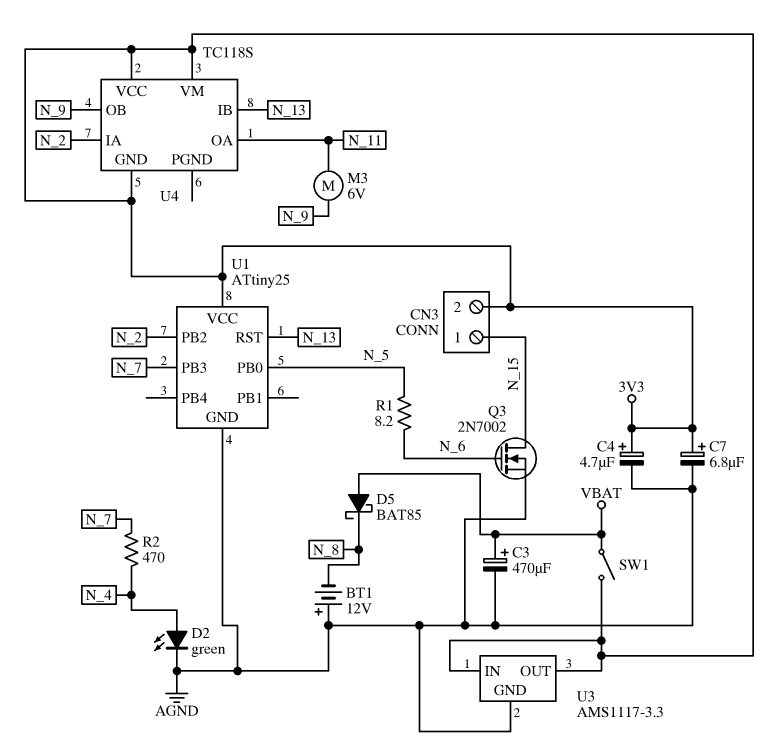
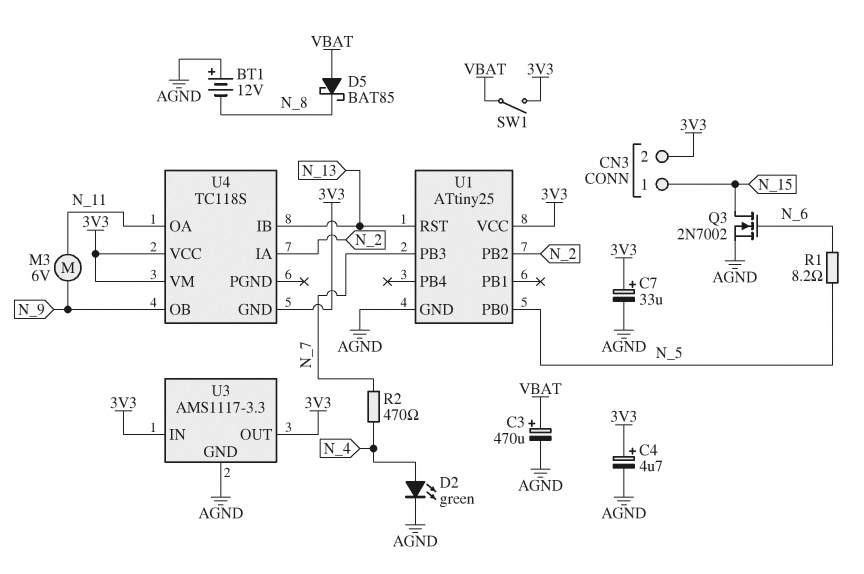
C7: 6.8uF (plus 3V3, minus AGND) -> 33uF (plus 3V3, minus AGND)

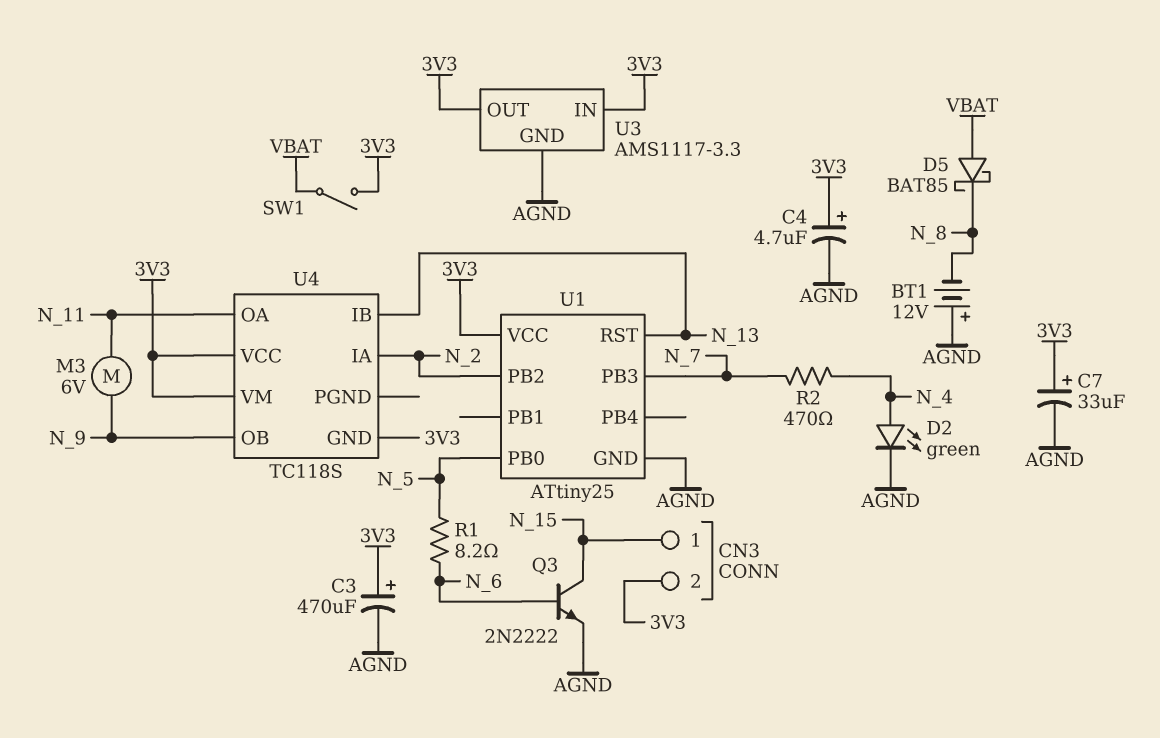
C3: 470uF (plus VBAT, minus AGND) -> 470uF (plus 3V3, minus AGND)
Q3: NMOS 2N7002 (G N_6, D N_15, S AGND) -> NPN 2N2222 (B N_6, C N_15, E AGND)

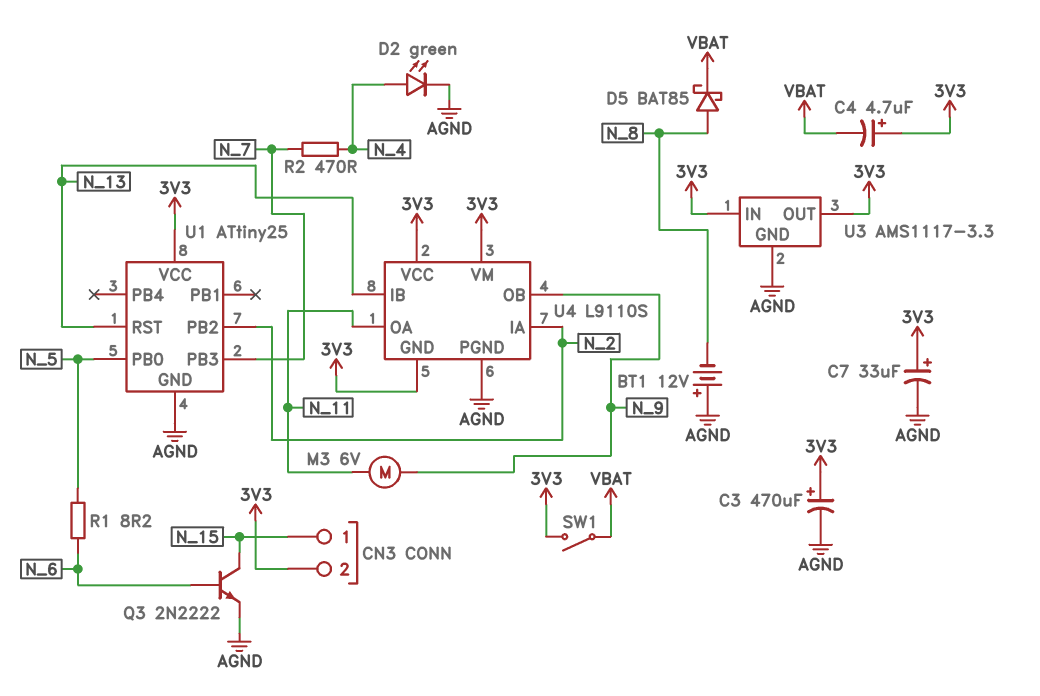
C4: 4.7uF (plus 3V3, minus AGND) -> 4.7uF (plus 3V3, minus VBAT)
D5: schottky BAT85 (A VBAT, K N_8) -> schottky BAT85 (A N_8, K VBAT)
U4: TC118S -> L9110S
U4 pin PGND: none -> AGND

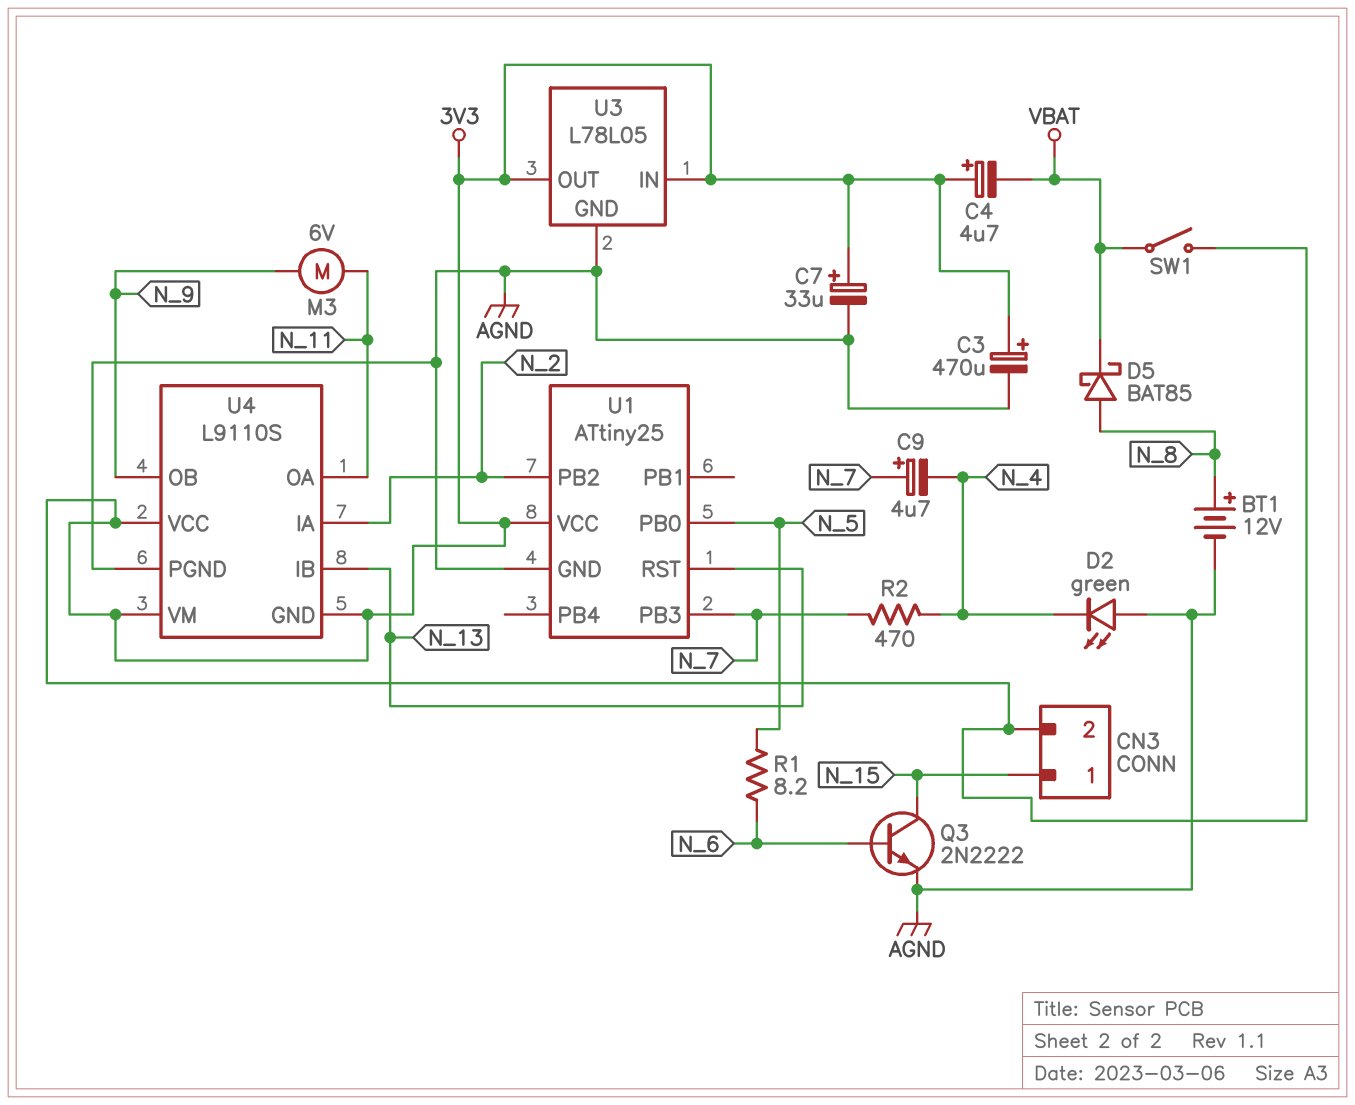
BT1: 12V (plus AGND, minus N_8) -> 12V (plus N_8, minus AGND)
C9: none -> 4.7uF (plus N_7, minus N_4)
D2: LED green (A N_4, K AGND) -> LED green (A AGND, K N_4)
U3: AMS1117-3.3 -> L78L05

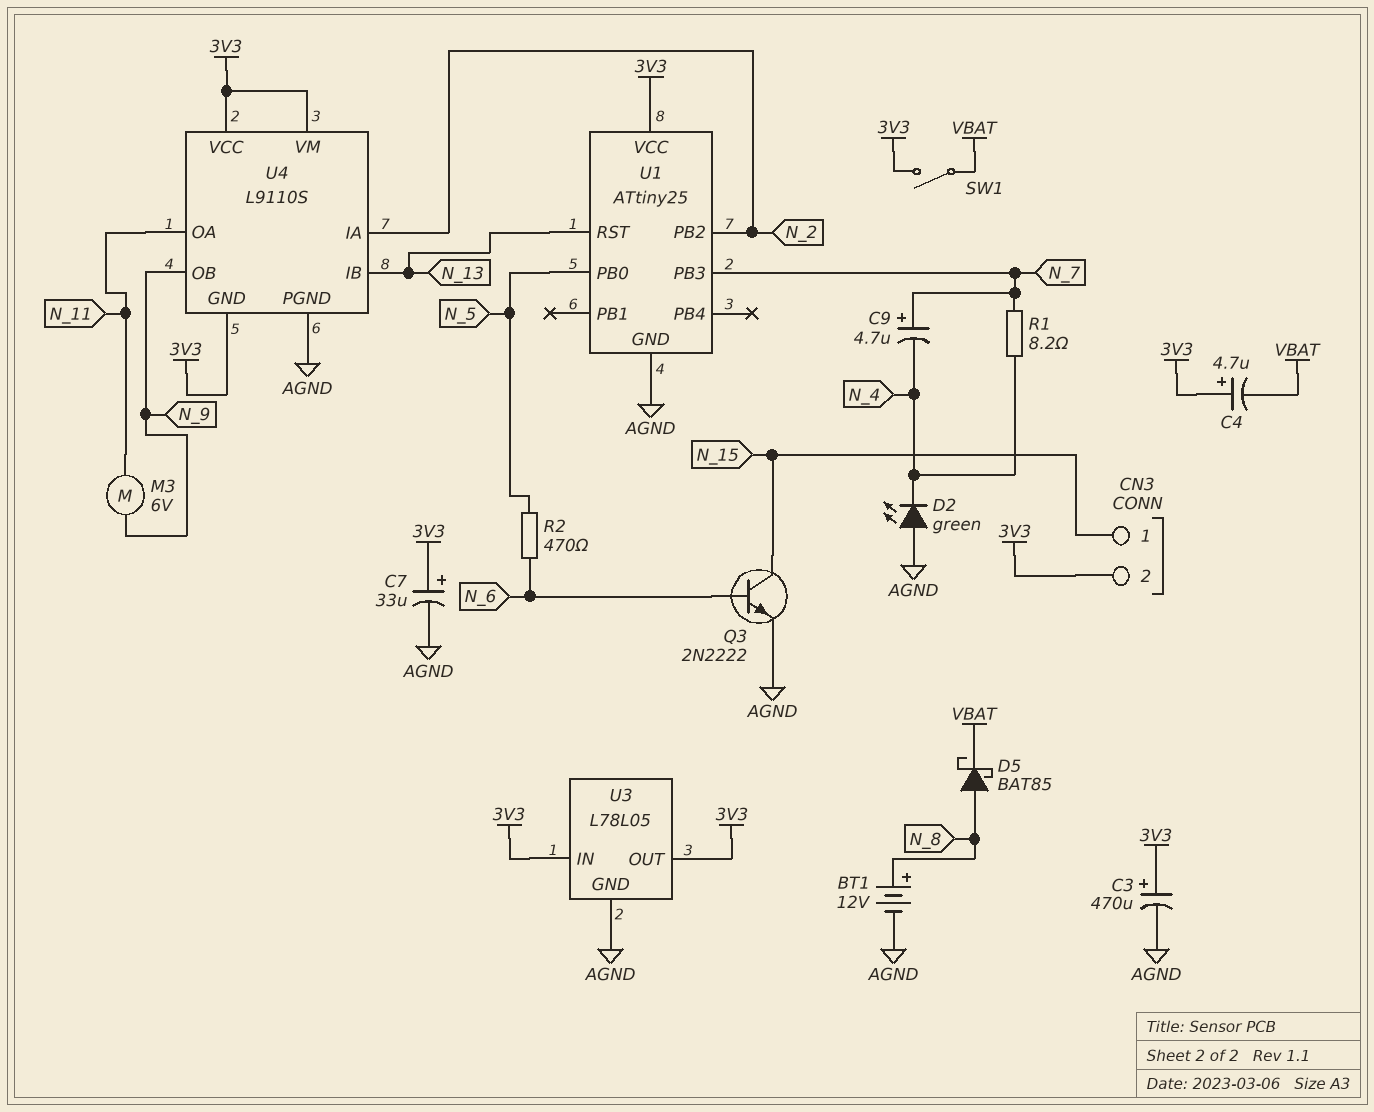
R1: 8.2 (N_5, N_6) -> 8.2 (N_4, N_7)
R2: 470 (N_4, N_7) -> 470 (N_5, N_6)

